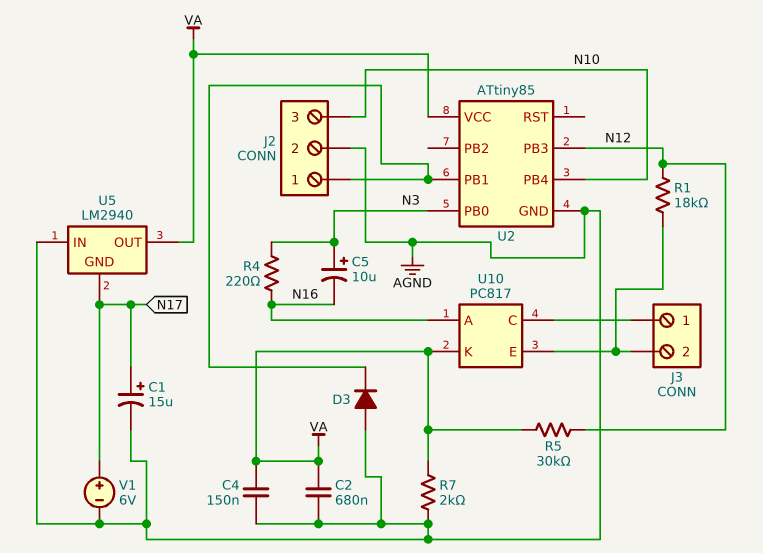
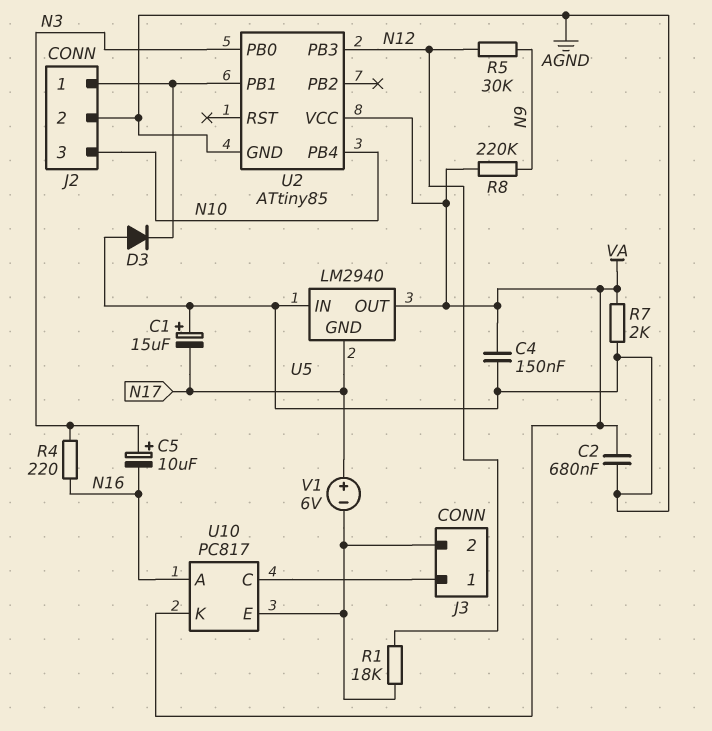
C1: 15uF (plus N17, minus AGND) -> 15uF (plus AGND, minus N17)
R5: 30k (N12, VA) -> 30k (N9, N12)
R8: none -> 220k (N9, VA)
V1: 6V (plus N17, minus AGND) -> 6V (plus N17, minus J3/2)

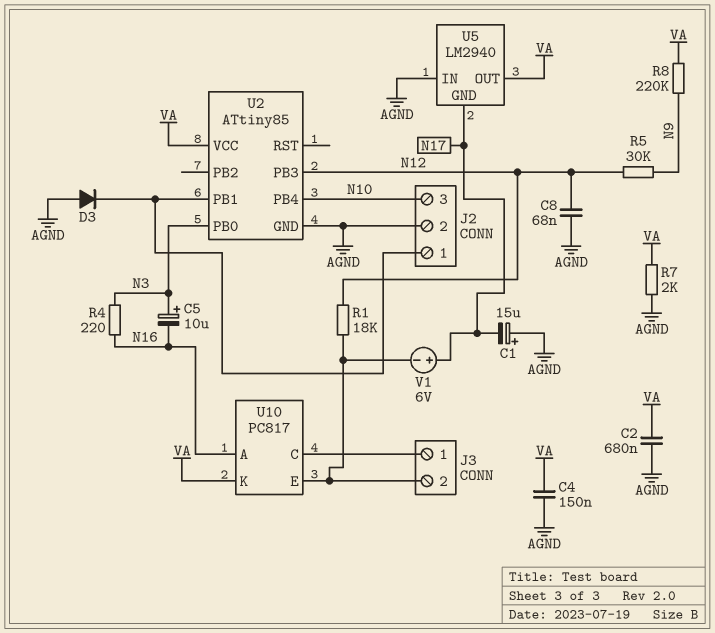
C8: none -> 68nF (AGND, N12)

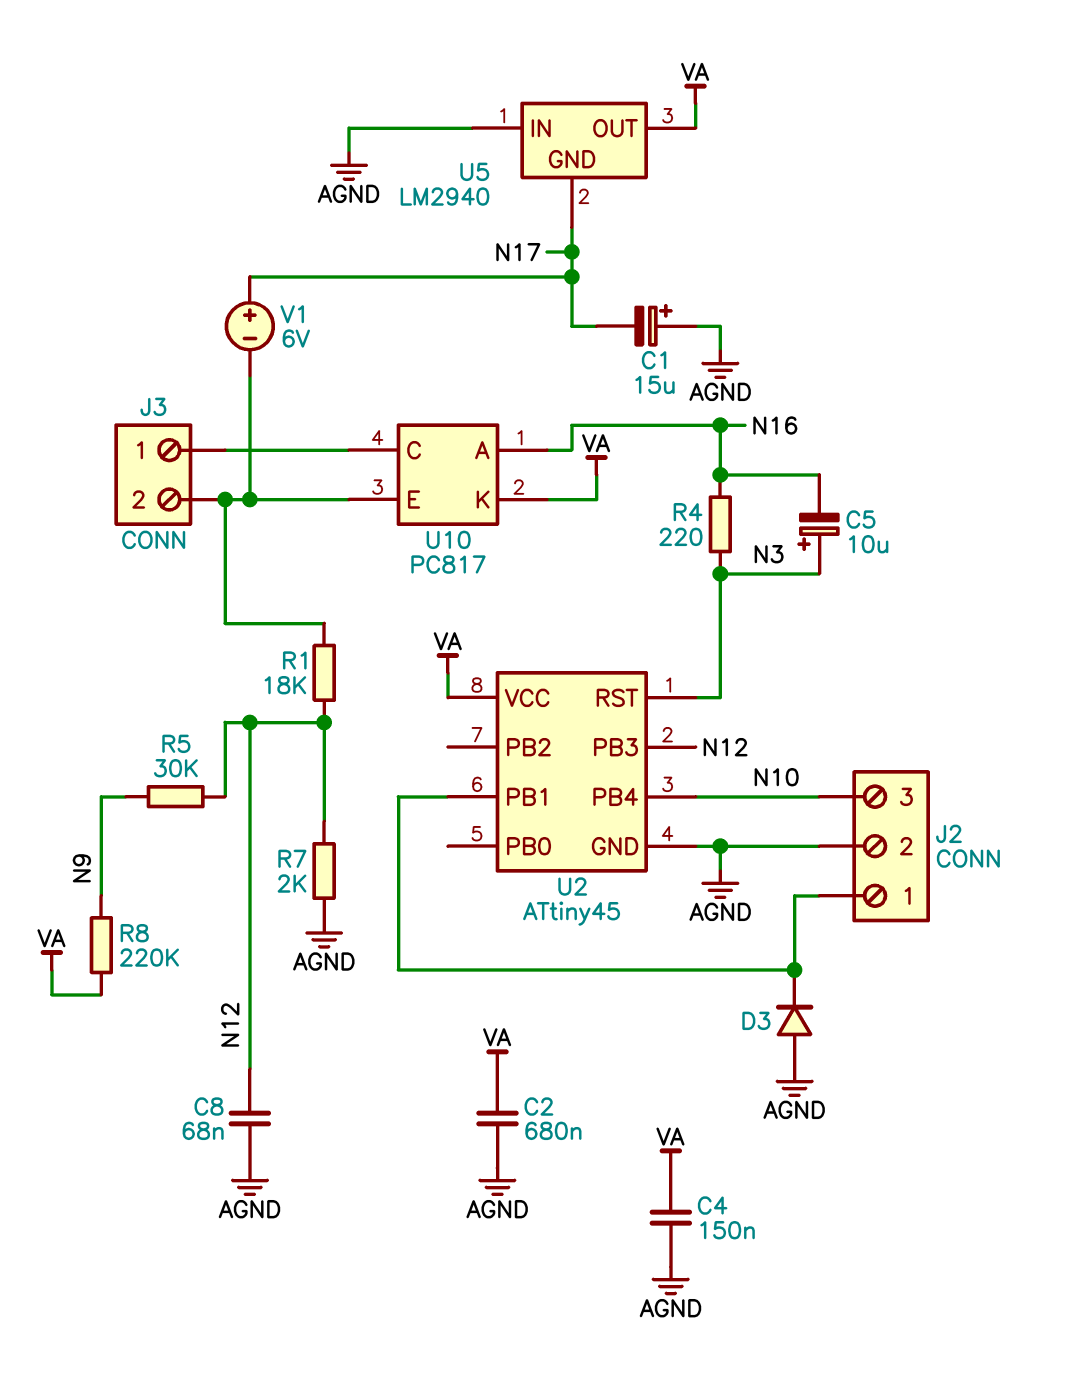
R7: 2k (AGND, VA) -> 2k (AGND, N12)
U2: ATtiny85 -> ATtiny45
U2 pin PB0: N3 -> none
U2 pin RST: none -> N3

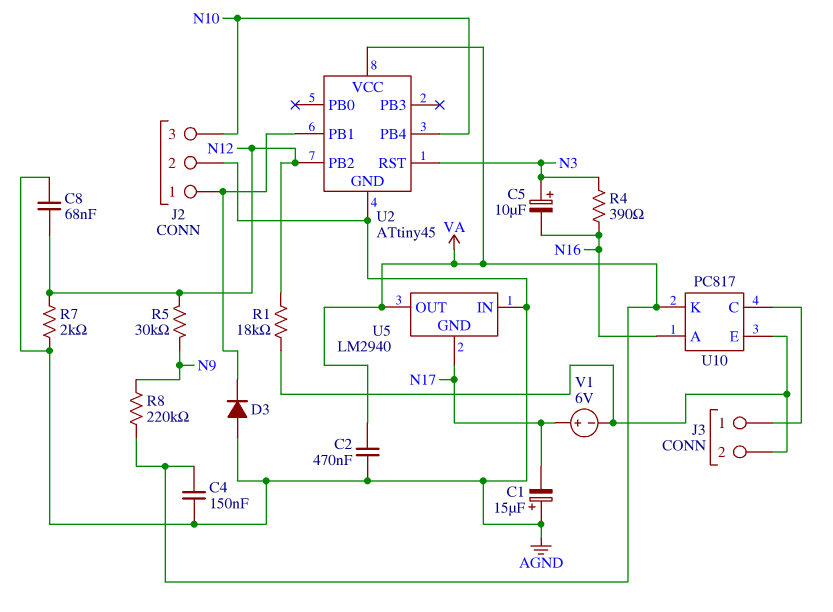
C2: 680nF (AGND, VA) -> 470nF (AGND, VA)
R4: 220 (N3, N16) -> 390 (N3, N16)
U2 pin PB2: none -> N12
U2 pin PB3: N12 -> none

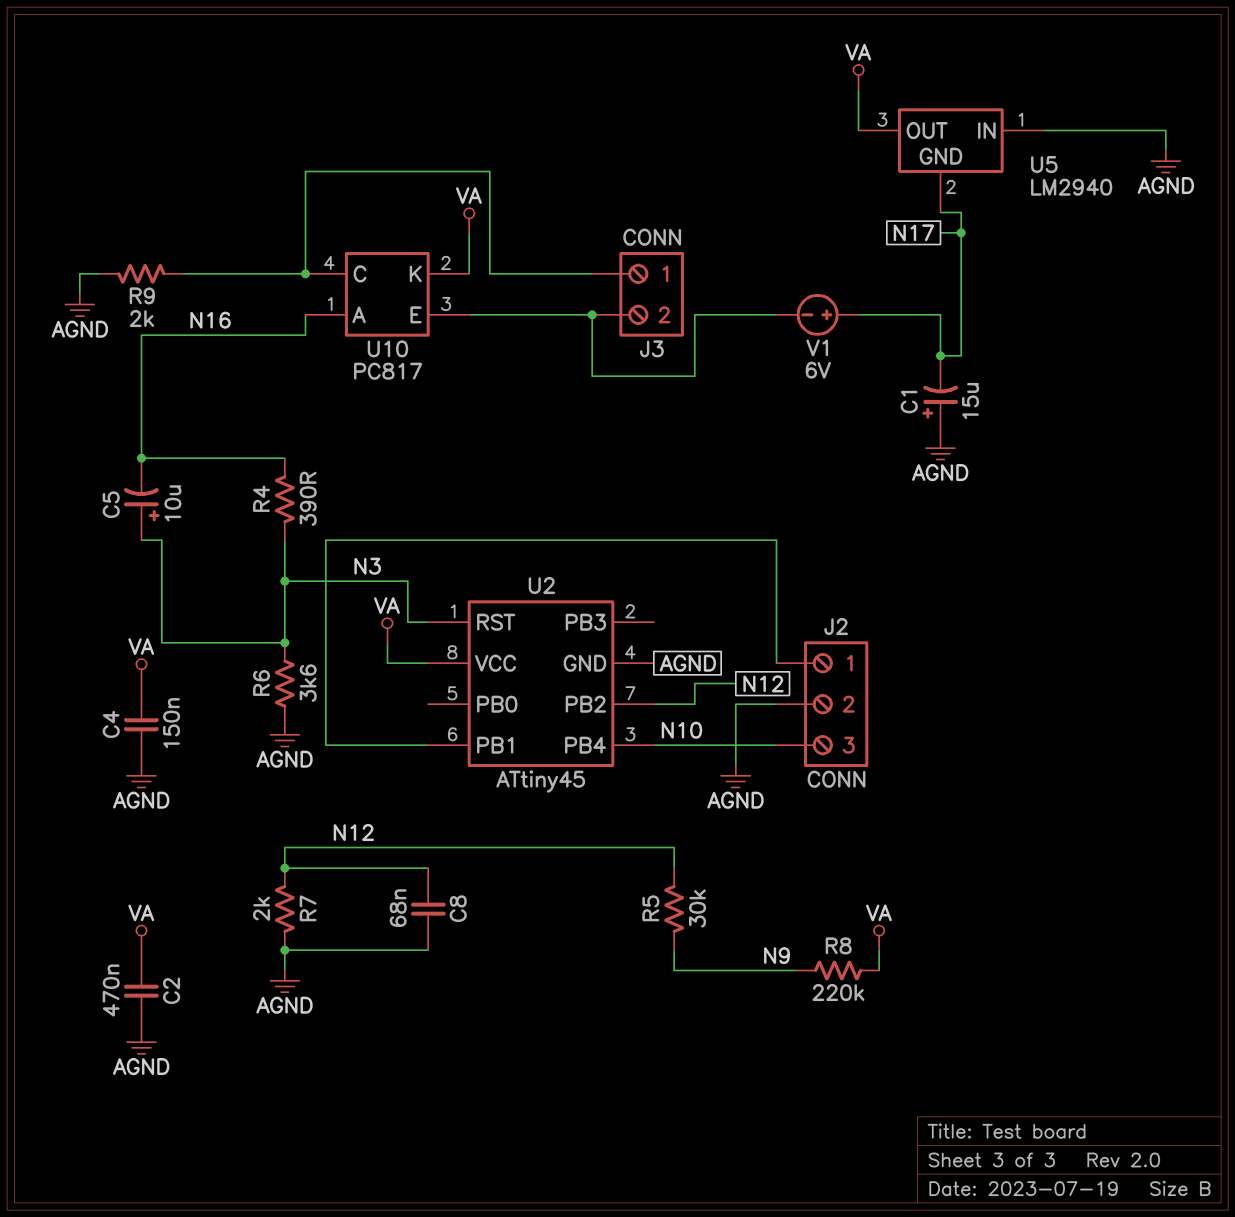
D3: diode (A AGND, K J2/1) -> none
R1: 18k (J3/2, N12) -> none
R6: none -> 3.6k (AGND, N3)
R9: none -> 2k (AGND, J3/1)

